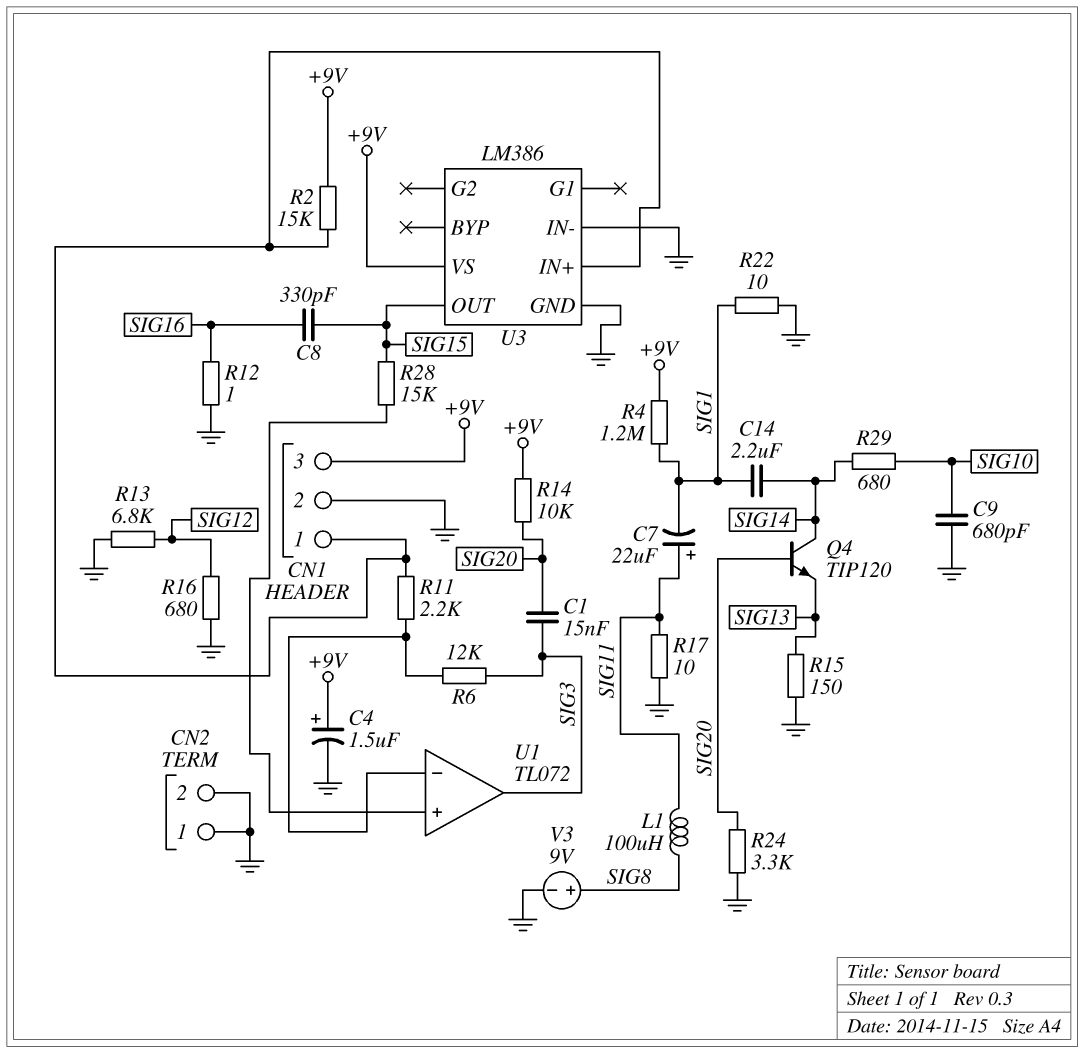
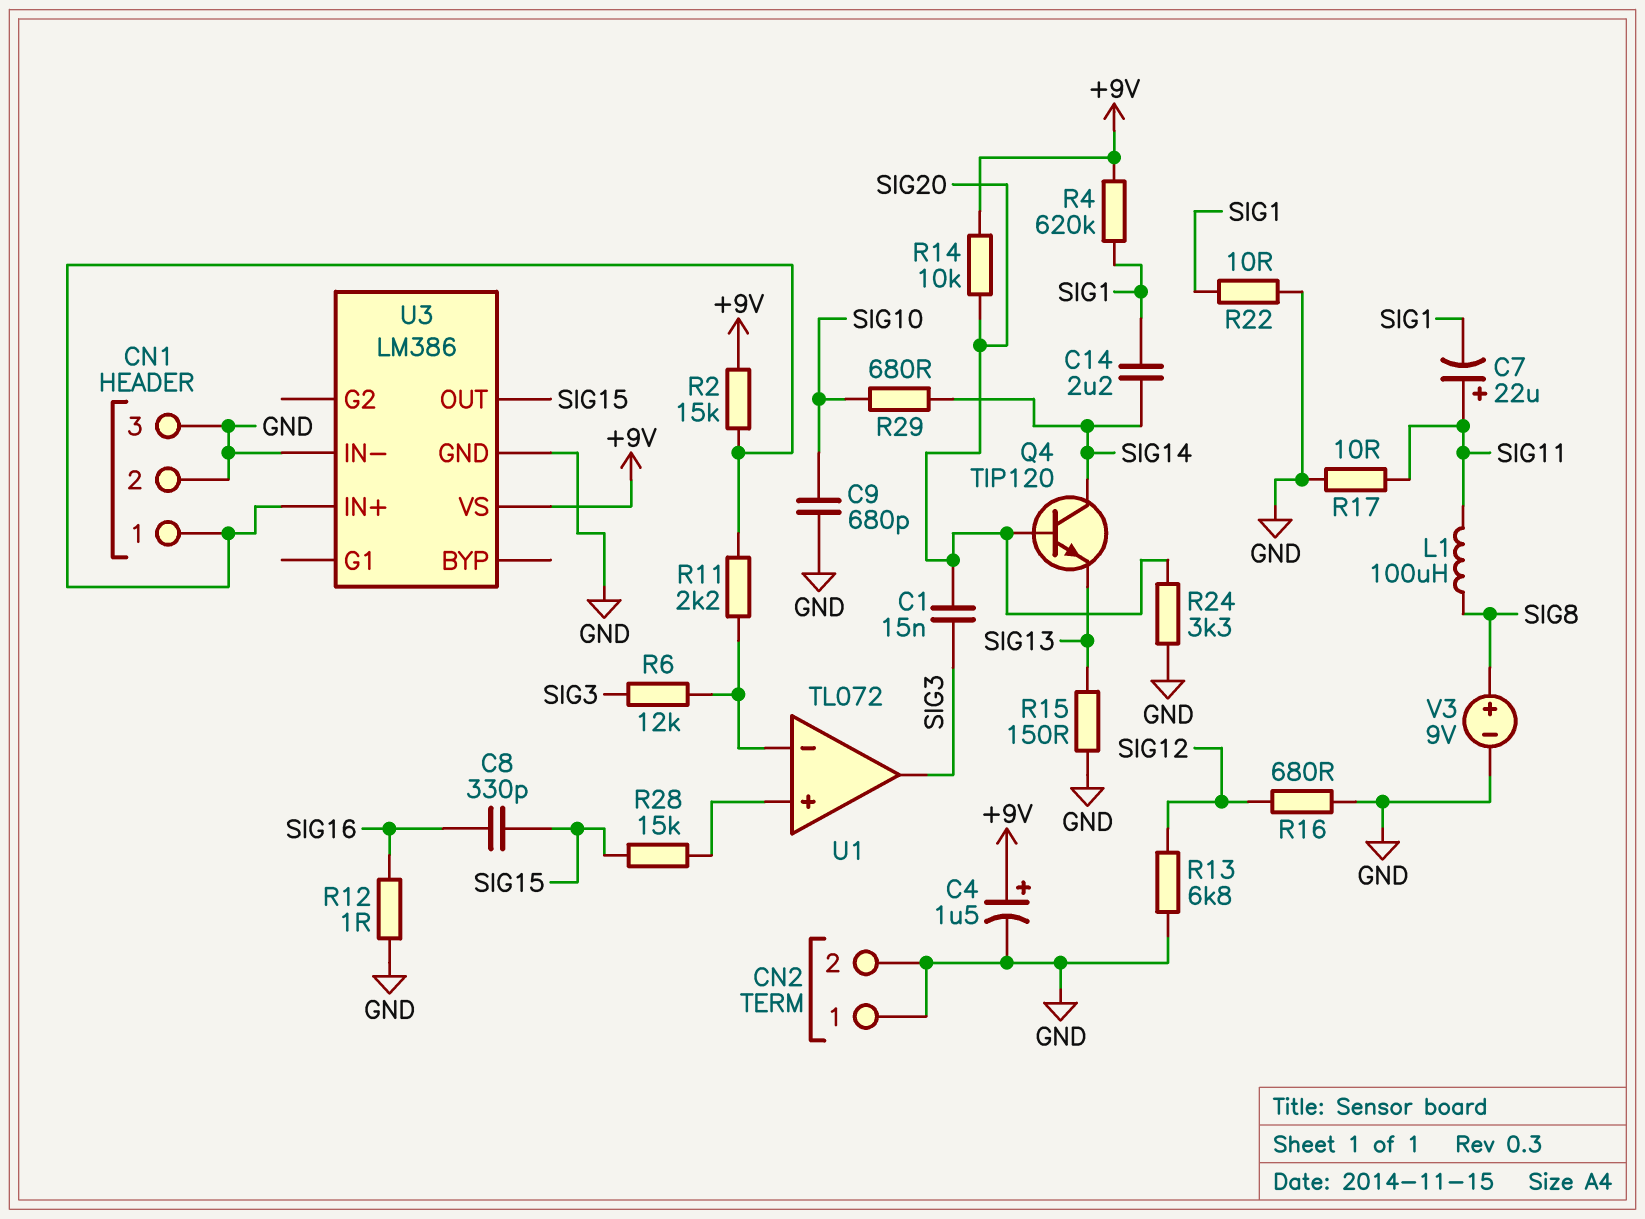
CN1 pin 3: +9V -> GND
R4: 1.2M (+9V, SIG1) -> 620k (+9V, SIG1)

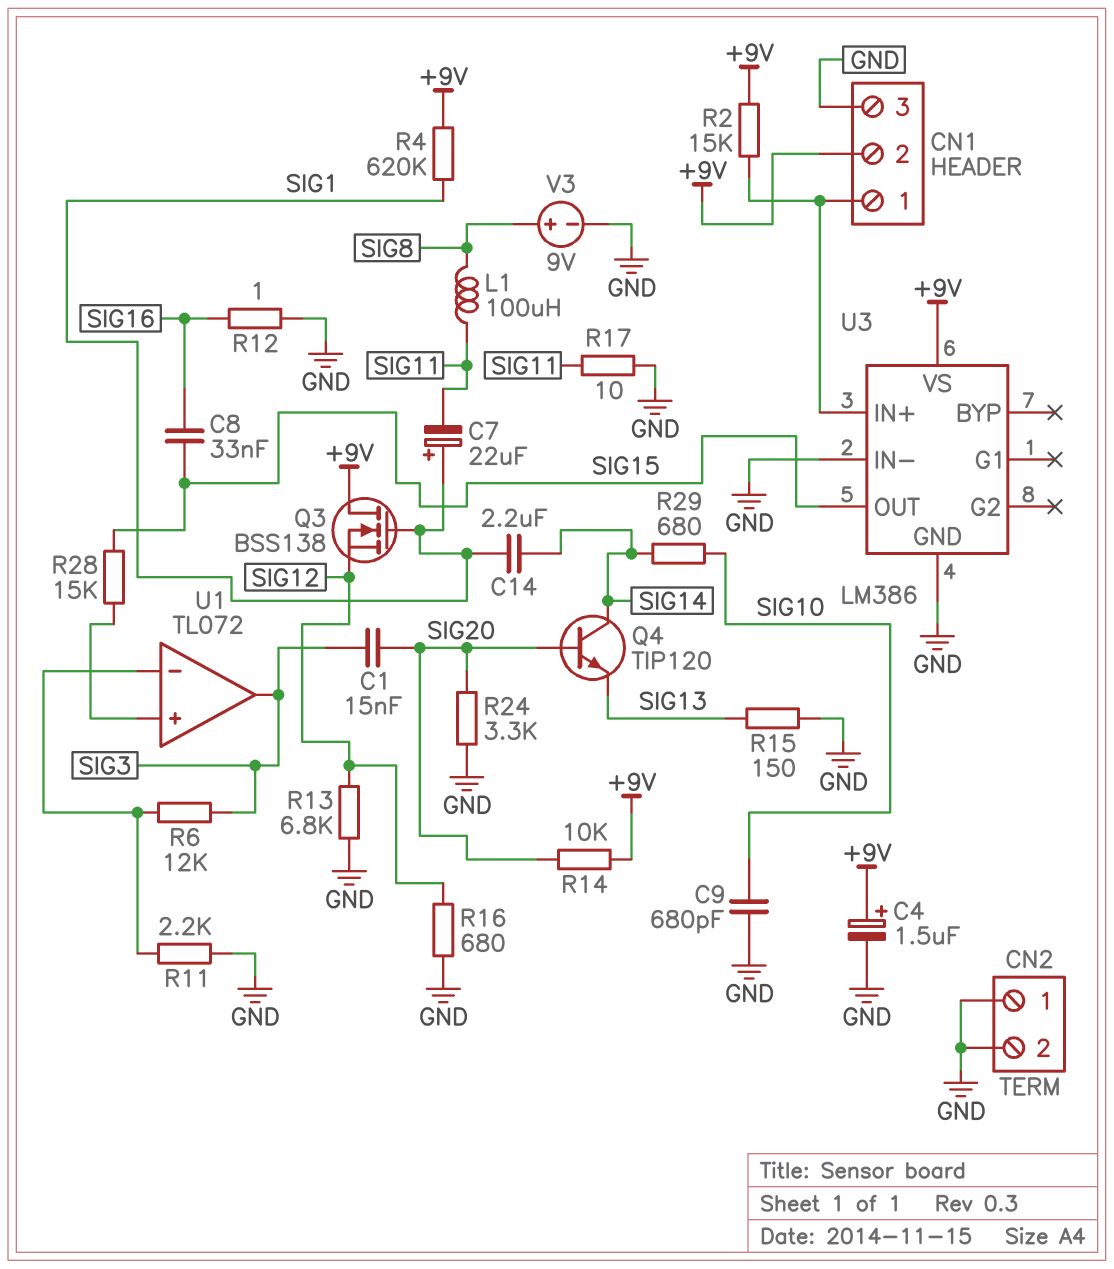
C7: 22uF (plus SIG11, minus SIG1) -> 22uF (plus SIG1, minus SIG11)
C8: 330pF (SIG15, SIG16) -> 33nF (SIG15, SIG16)
CN1 pin 2: GND -> +9V
Q3: none -> NMOS BSS138 (G SIG1, D +9V, S SIG12)
R11: 2.2k (CN1/1, U1/in-) -> 2.2k (GND, U1/in-)
R22: 10 (GND, SIG1) -> none

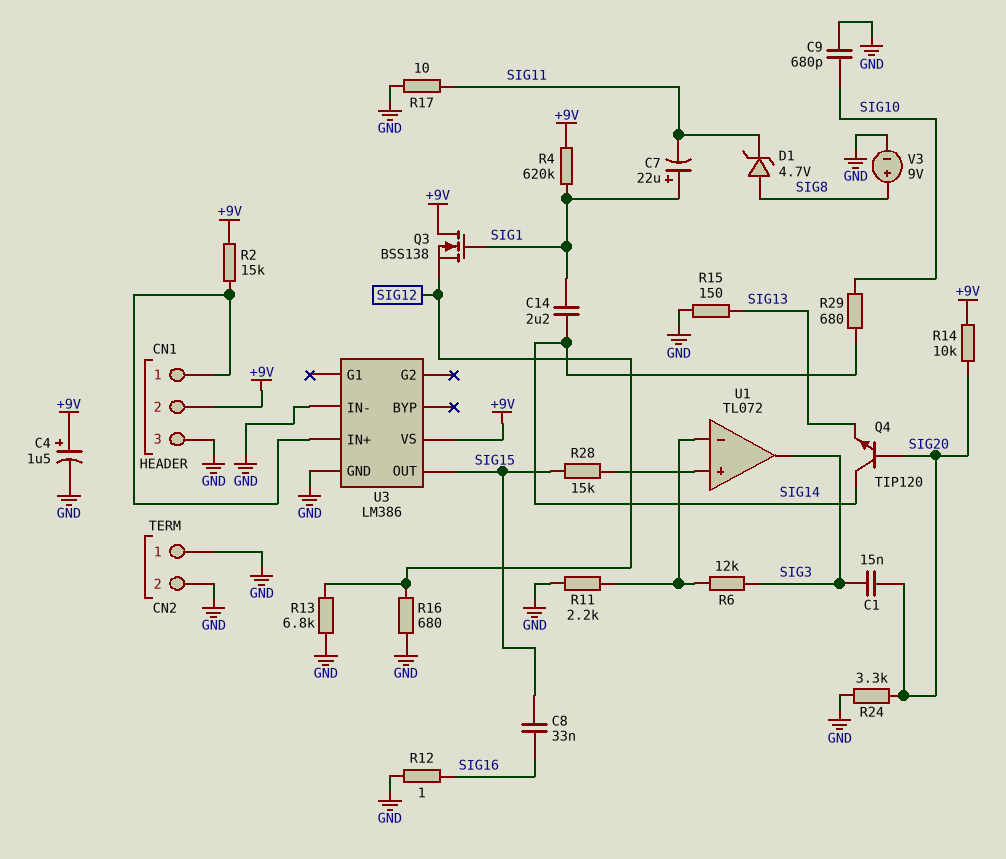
D1: none -> zener 4.7V (A SIG8, K SIG11)
L1: 100uH (SIG8, SIG11) -> none

